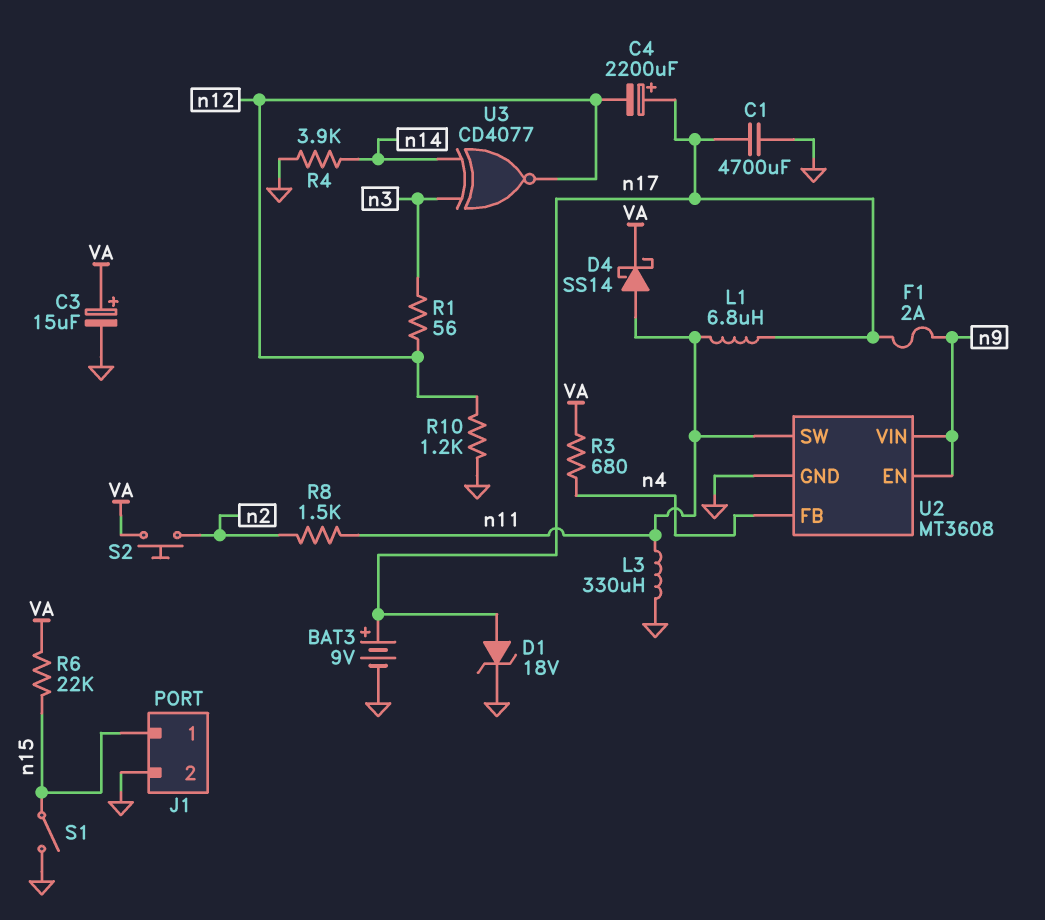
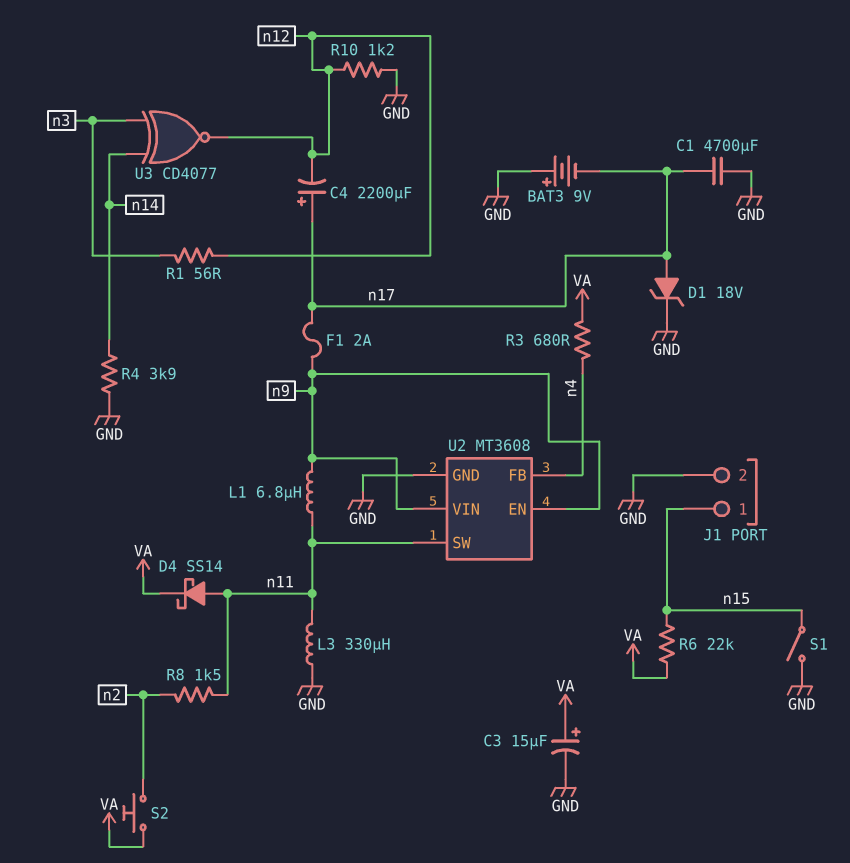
BAT3: 9V (plus n17, minus GND) -> 9V (plus GND, minus n17)
L1: 6.8uH (n11, n17) -> 6.8uH (n9, n11)

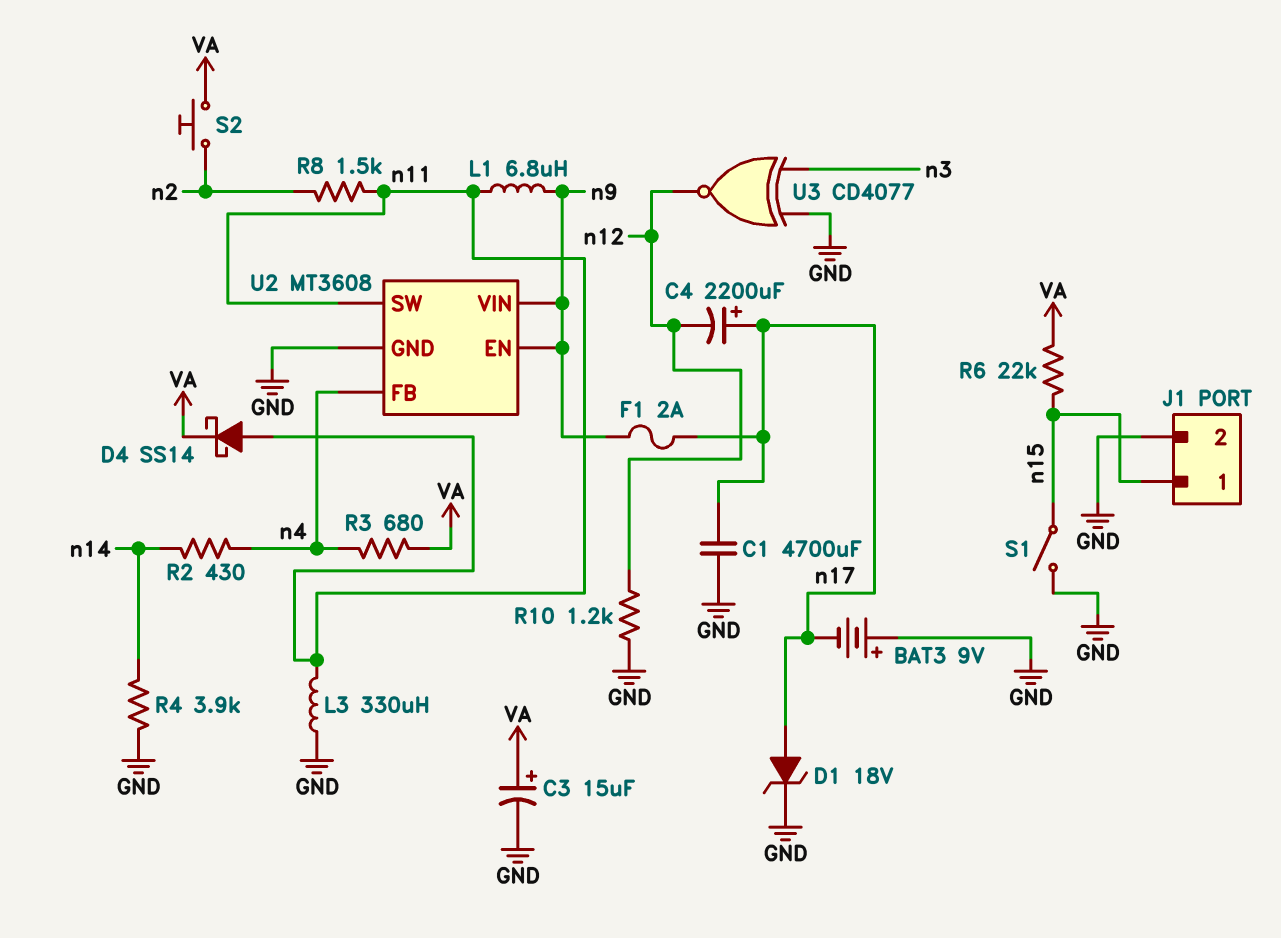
R1: 56 (n3, n12) -> none
R2: none -> 430 (n4, n14)
U3: XNOR CD4077 (in n3, in n14, out n12) -> XNOR CD4077 (in GND, in n3, out n12)

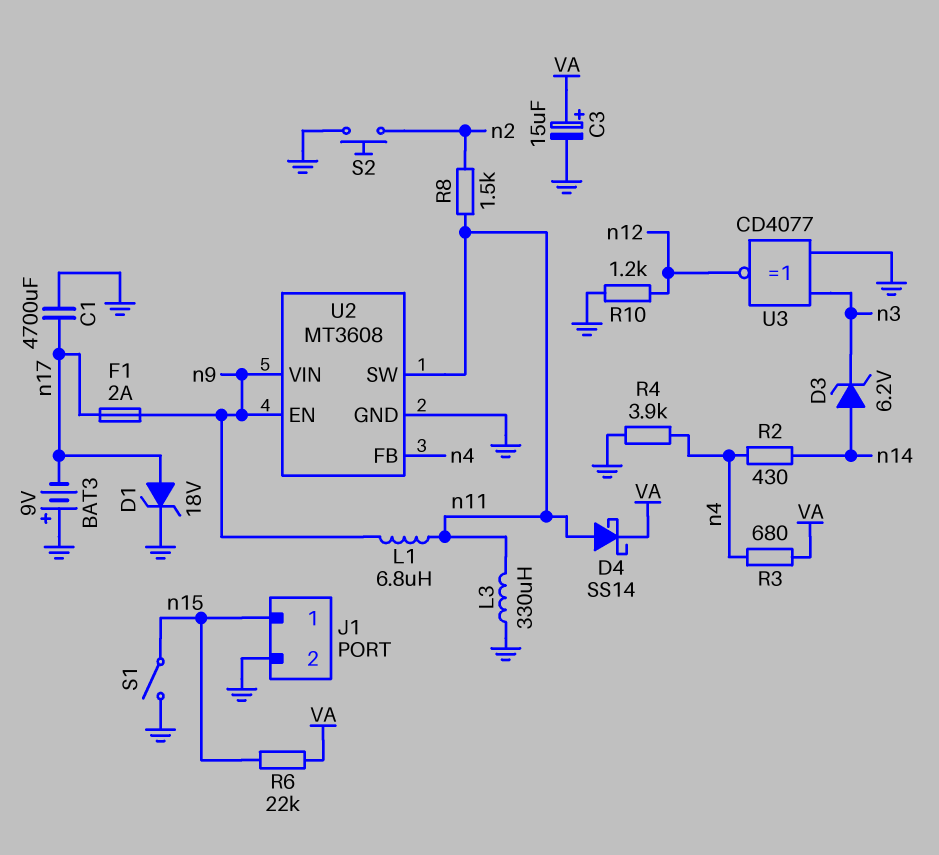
C4: 2200uF (plus n17, minus n12) -> none
D3: none -> zener 6.2V (A n14, K n3)
R4: 3.9k (GND, n14) -> 3.9k (GND, n4)
S2: button (VA, n2) -> button (GND, n2)

